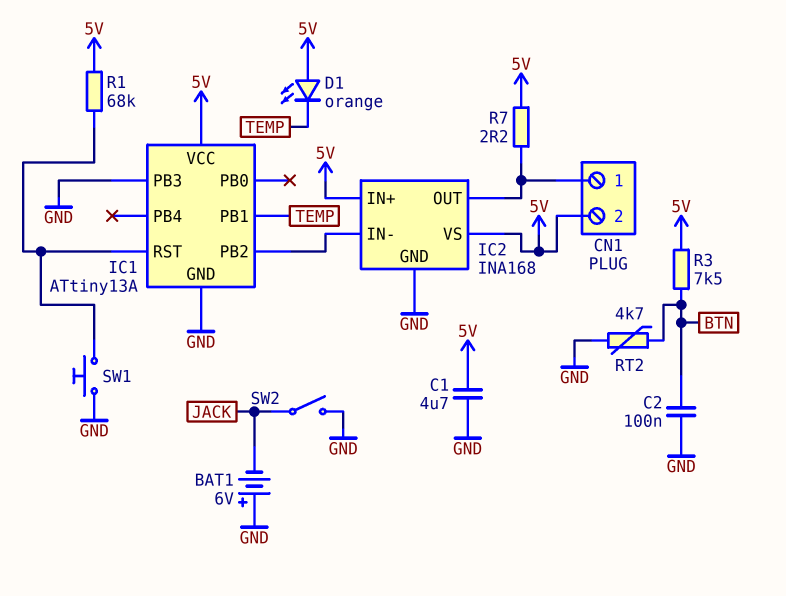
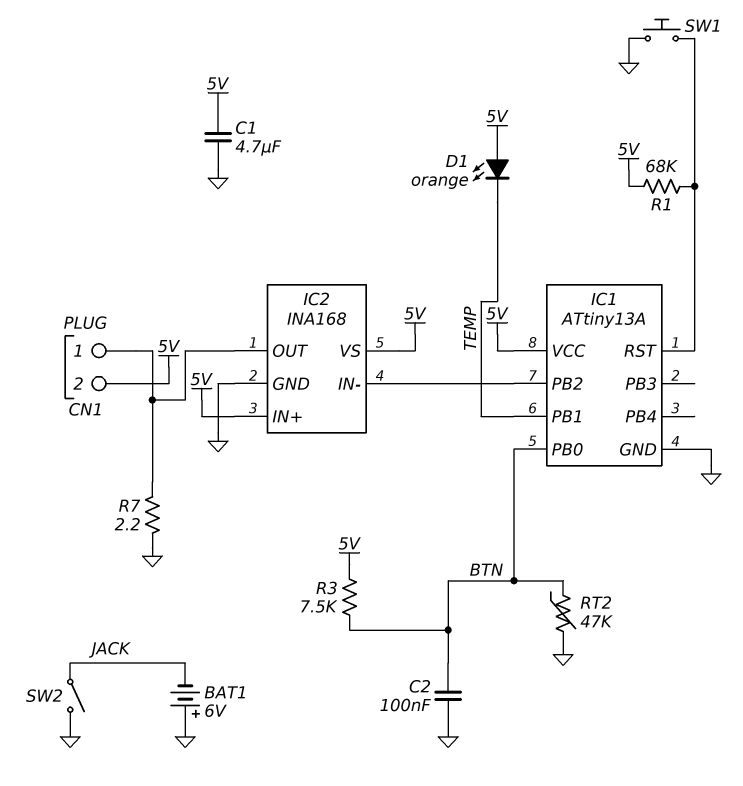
IC1 pin PB0: none -> BTN
IC1 pin PB3: GND -> none
R7: 2.2 (5V, CN1/1) -> 2.2 (CN1/1, GND)
RT2: 4.7k (BTN, GND) -> 47k (BTN, GND)

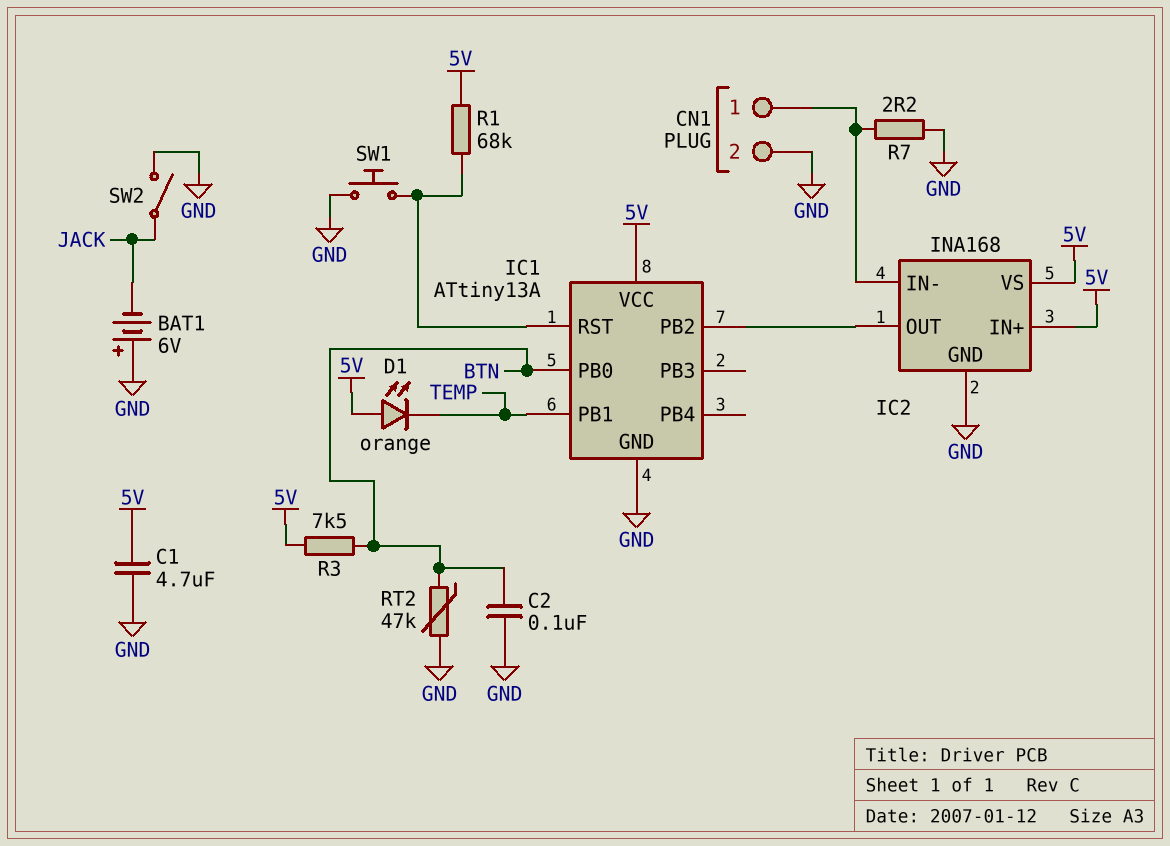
CN1 pin 2: 5V -> GND
IC2 pin IN-: IC1/PB2 -> CN1/1
IC2 pin OUT: CN1/1 -> IC1/PB2

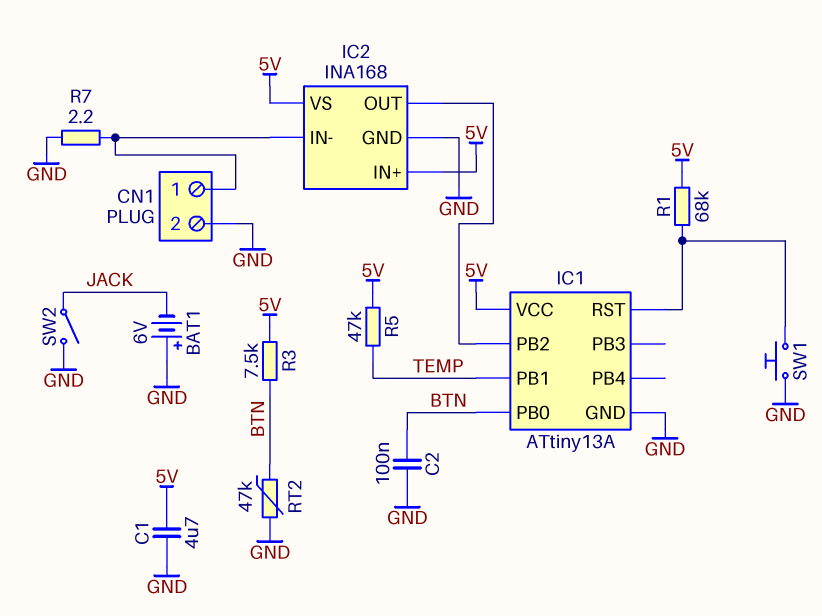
D1: LED orange (A 5V, K TEMP) -> none
R5: none -> 47k (5V, TEMP)

